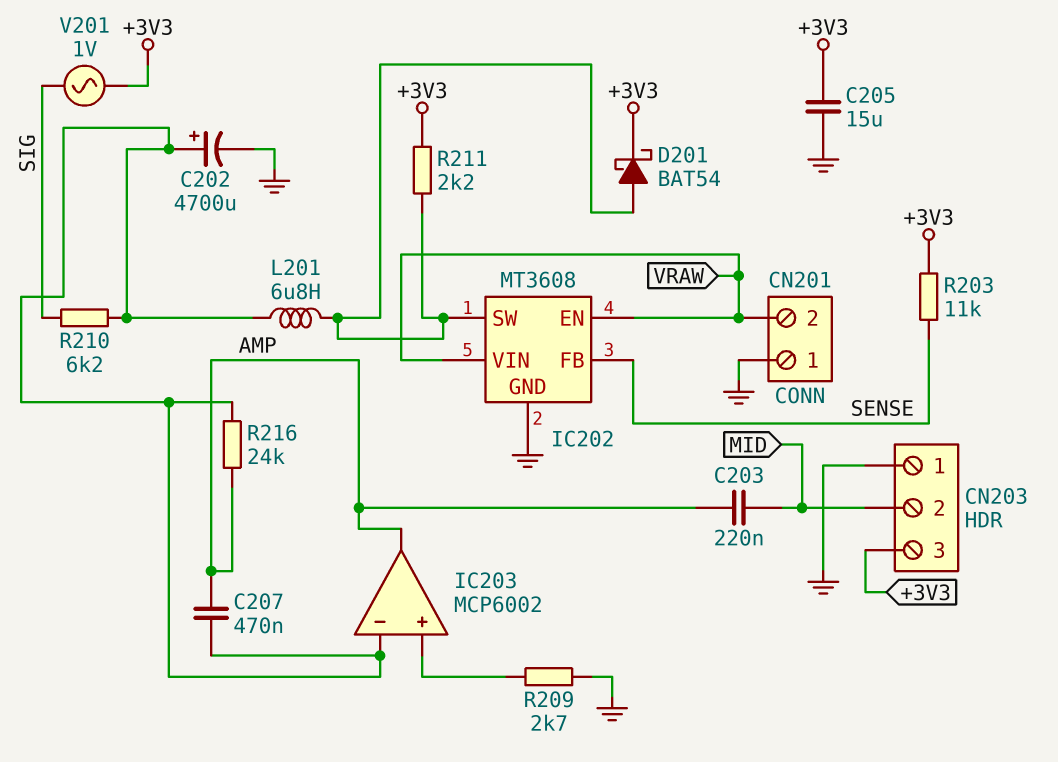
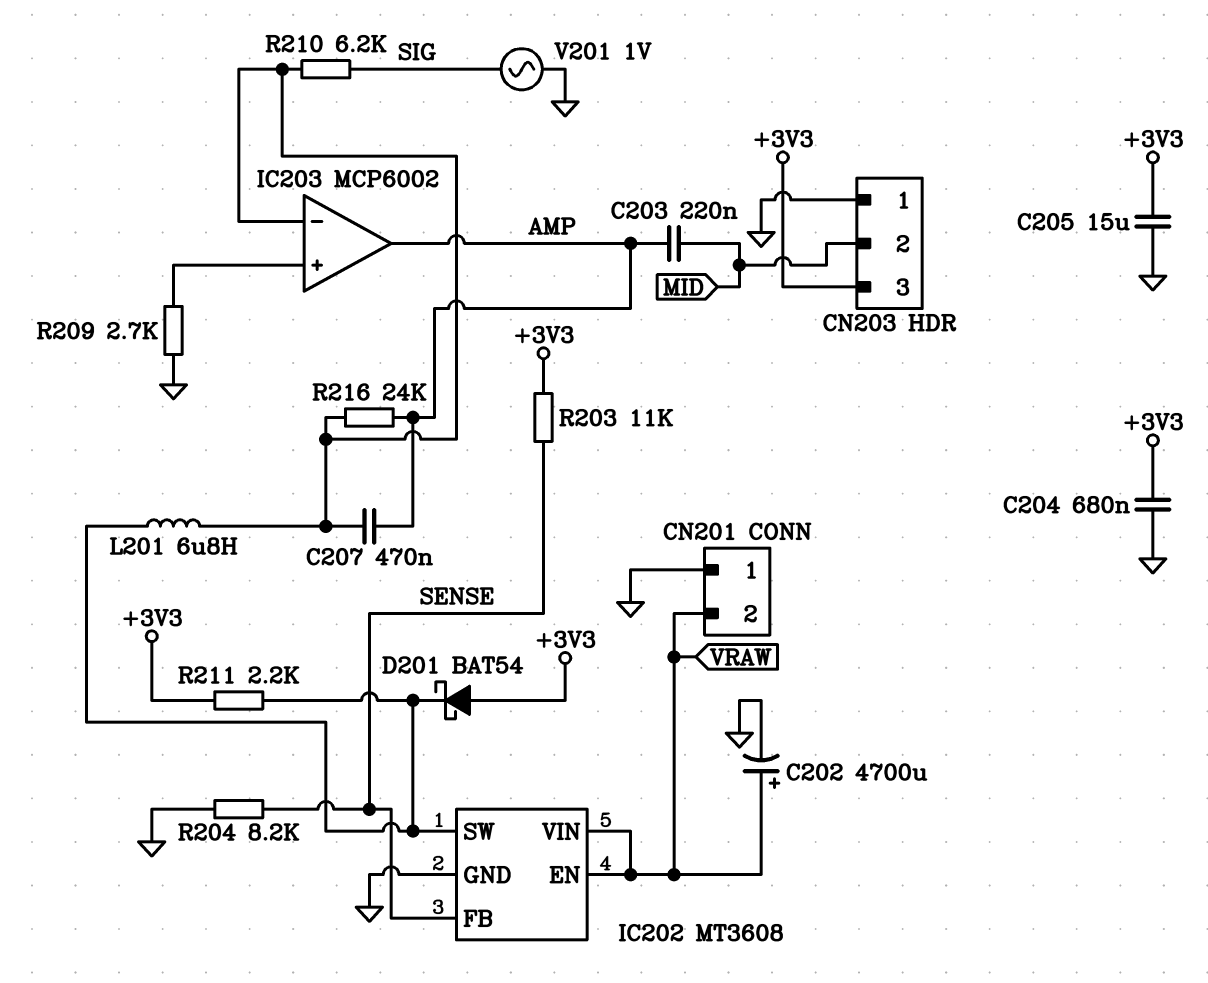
C202: 4700uF (plus IC203/in-, minus GND) -> 4700uF (plus VRAW, minus GND)
C204: none -> 680nF (+3V3, GND)
D201: schottky BAT54 (A IC202/SW, K +3V3) -> schottky BAT54 (A +3V3, K IC202/SW)
R204: none -> 8.2k (GND, SENSE)
V201: AC 1V (+3V3, SIG) -> AC 1V (GND, SIG)

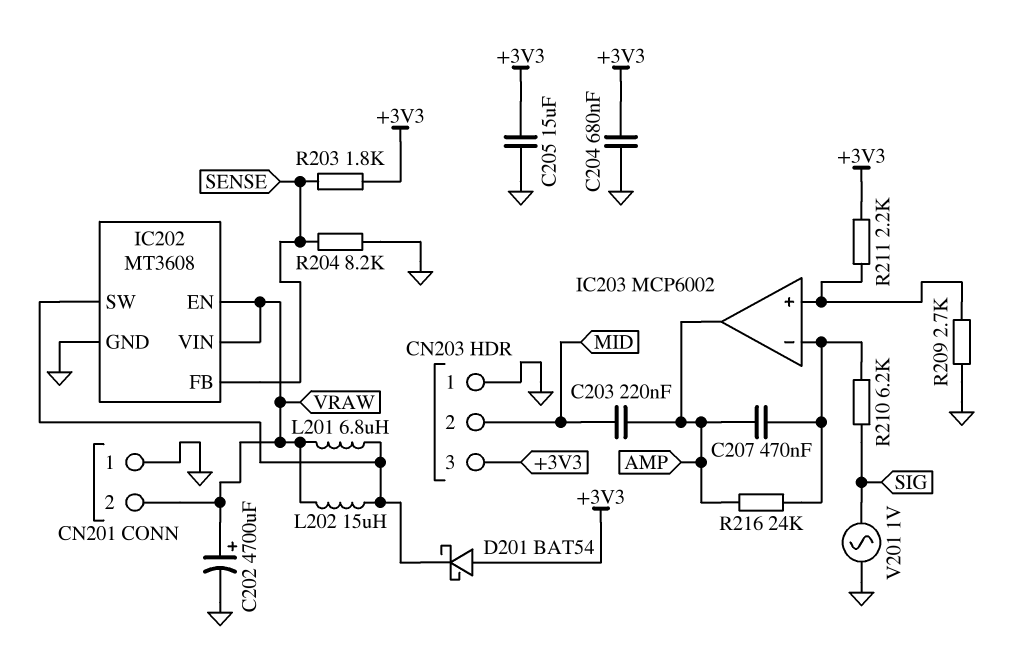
L201: 6.8uH (IC202/SW, IC203/in-) -> 6.8uH (IC202/SW, VRAW)
L202: none -> 15uH (IC202/SW, VRAW)
R203: 11k (+3V3, SENSE) -> 1.8k (+3V3, SENSE)
R211: 2.2k (+3V3, IC202/SW) -> 2.2k (+3V3, IC203/in+)

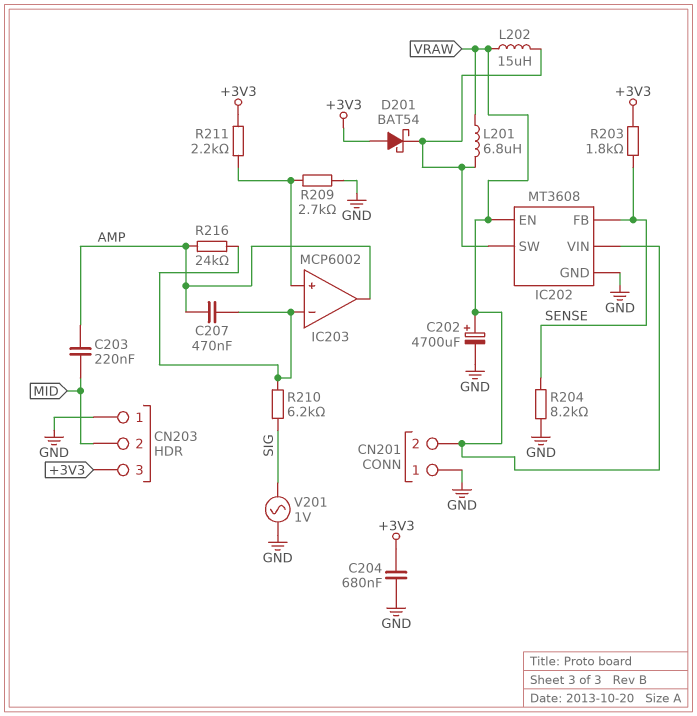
C205: 15uF (+3V3, GND) -> none

